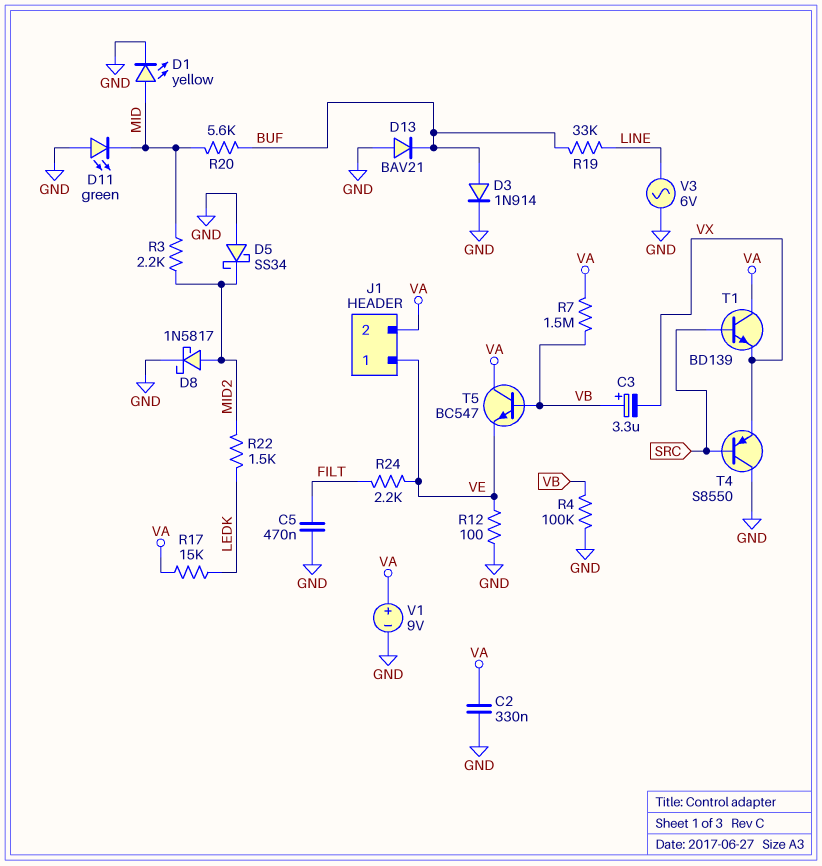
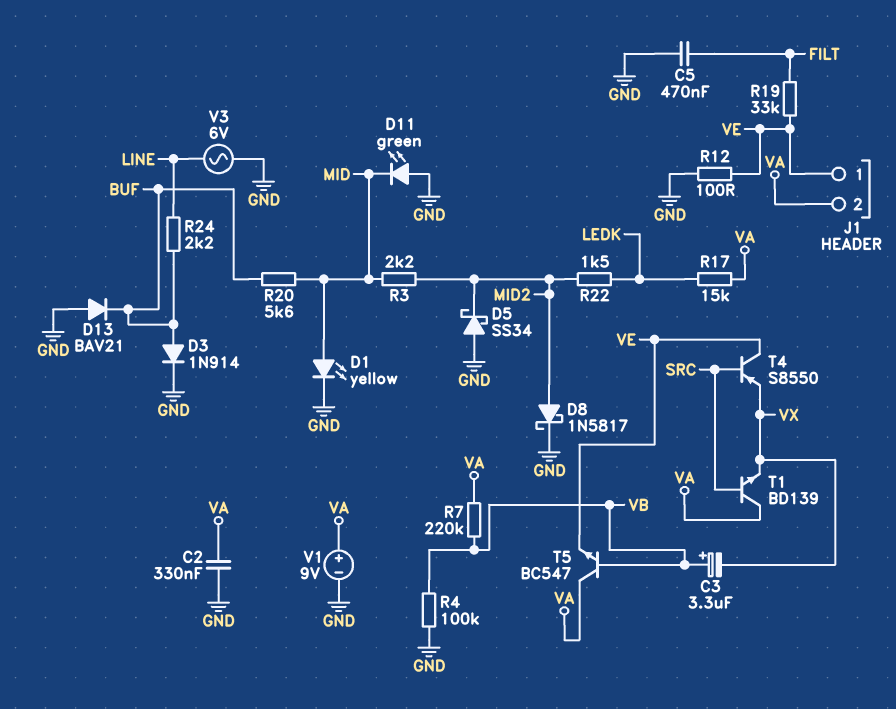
R7: 1.5M (VA, VB) -> 220k (VA, VB)
R19: 33k (BUF, LINE) -> 33k (FILT, VE)
R24: 2.2k (FILT, VE) -> 2.2k (BUF, LINE)
T4: PNP S8550 (B SRC, C GND, E VX) -> PNP S8550 (B SRC, C VE, E VX)

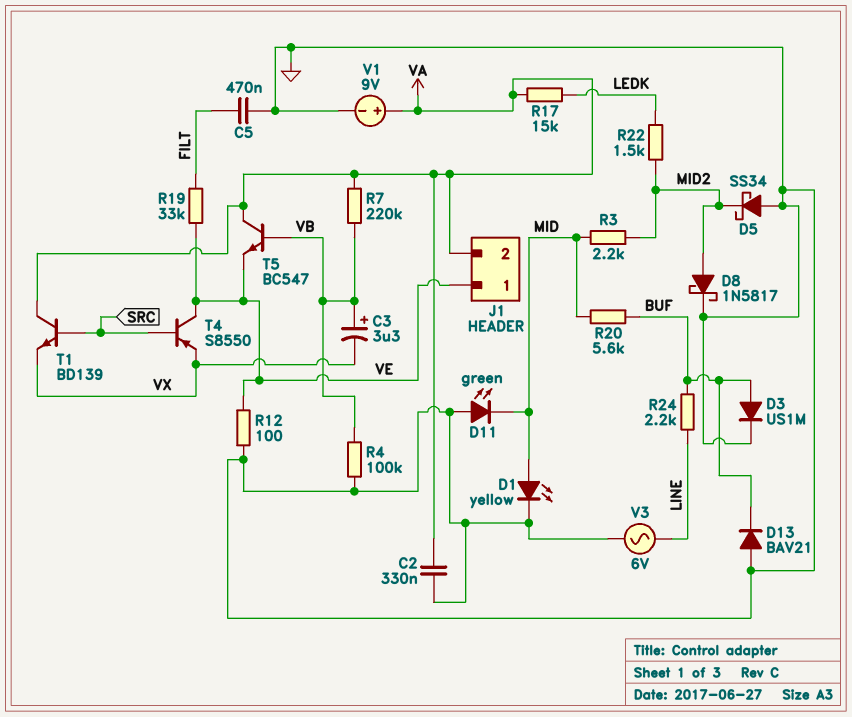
D3: diode 1N914 (A BUF, K GND) -> diode US1M (A BUF, K GND)

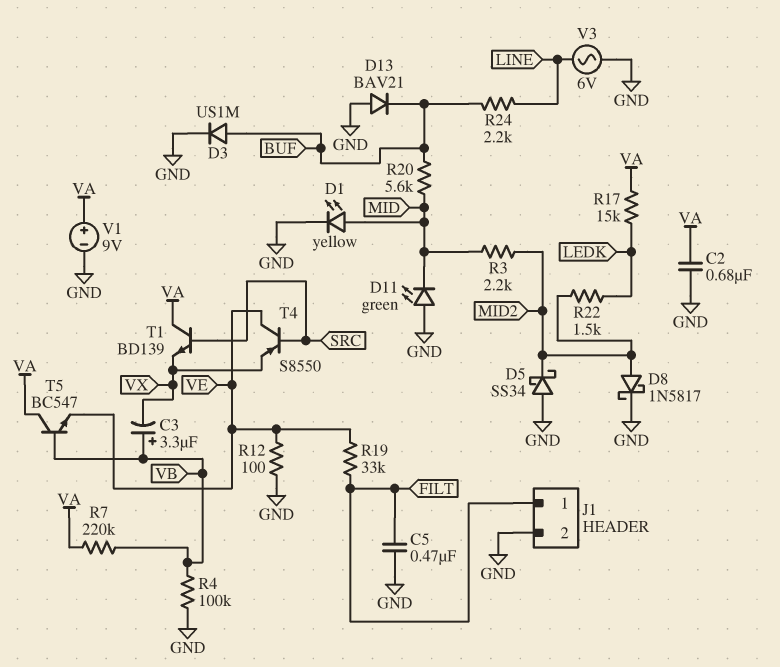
C2: 330nF (GND, VA) -> 680nF (GND, VA)
J1 pin 1: VE -> FILT
J1 pin 2: VA -> GND

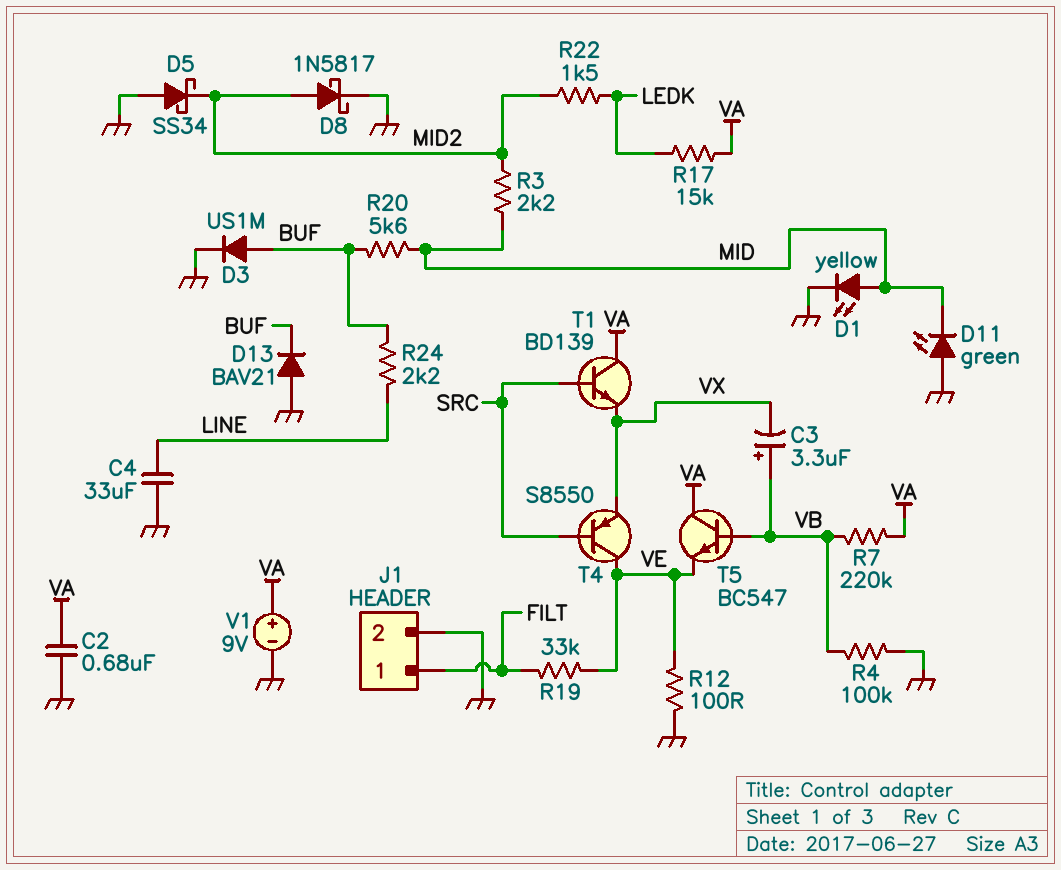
C4: none -> 33uF (GND, LINE)
C5: 470nF (FILT, GND) -> none
V3: AC 6V (GND, LINE) -> none

